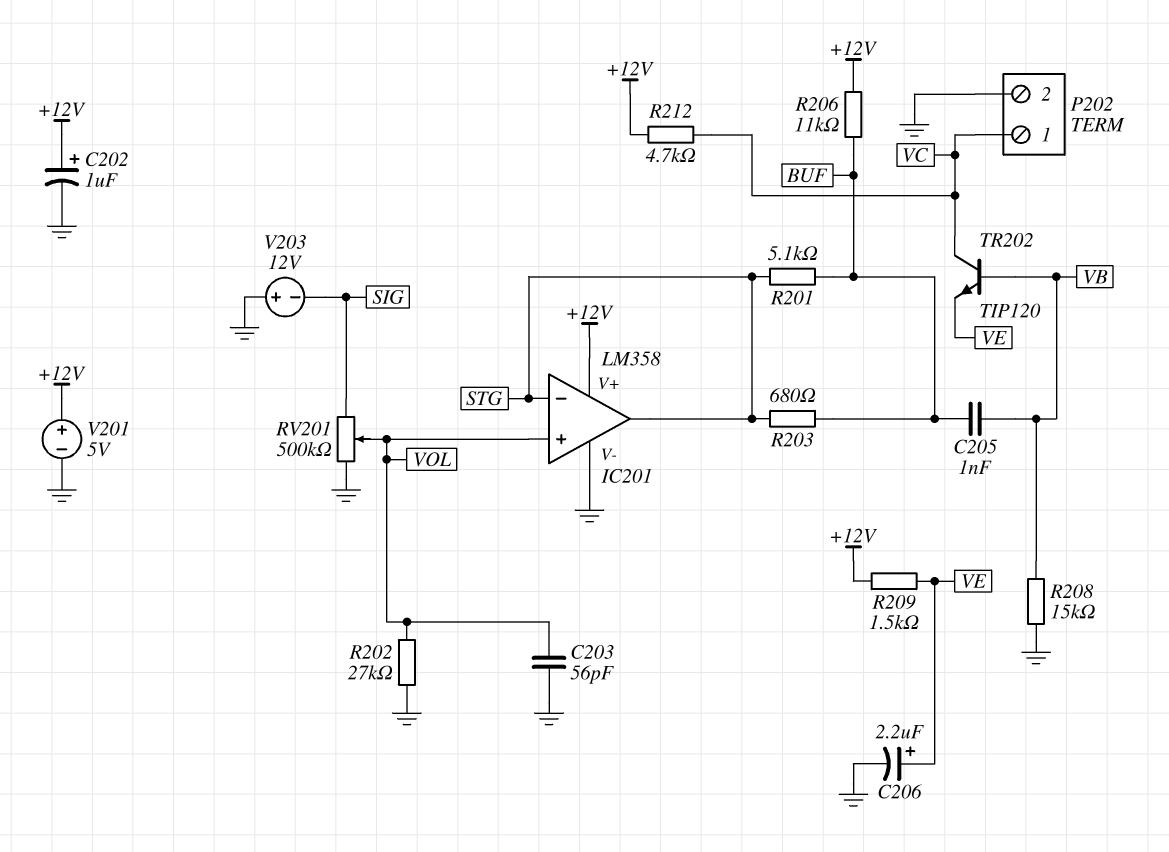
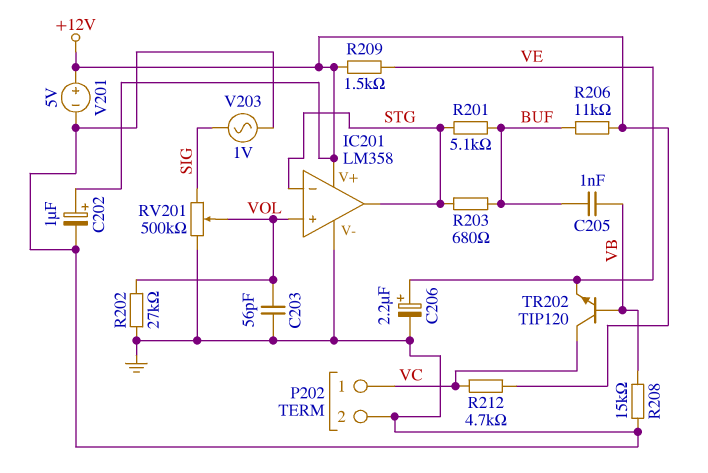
V203: 12V (plus GND, minus SIG) -> AC 1V (GND, SIG)

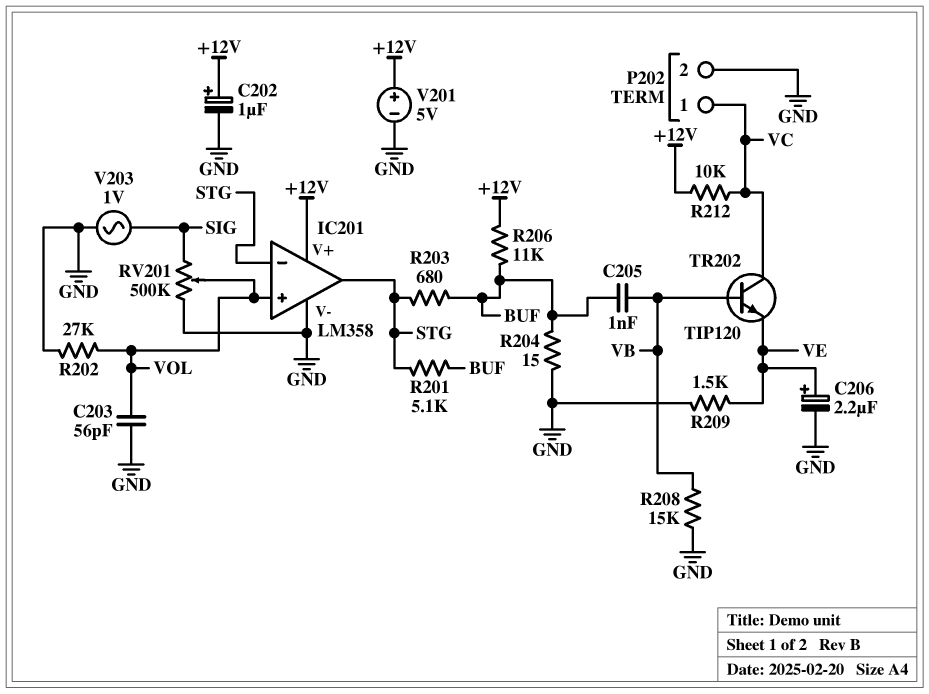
R204: none -> 15 (BUF, GND)
R209: 1.5k (+12V, VE) -> 1.5k (GND, VE)
R212: 4.7k (+12V, VC) -> 10k (+12V, VC)

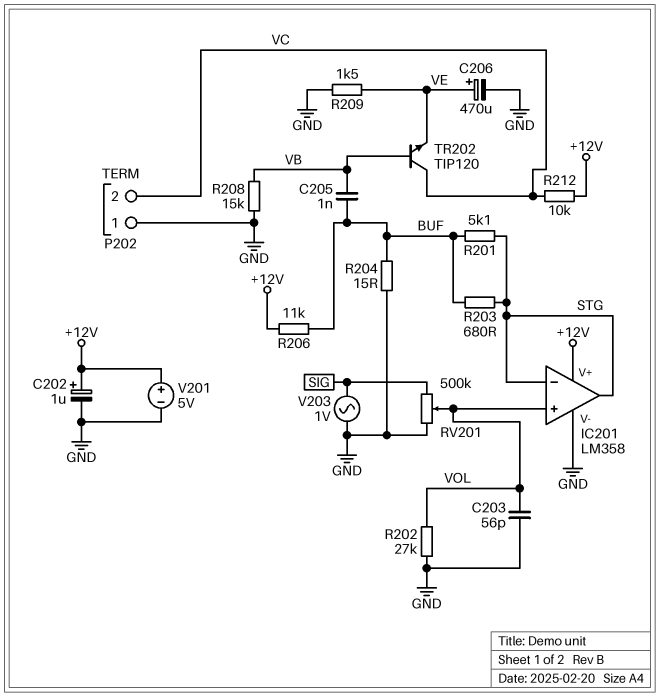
C206: 2.2uF (plus VE, minus GND) -> 470uF (plus VE, minus GND)
P202 pin 1: VC -> GND
P202 pin 2: GND -> VC

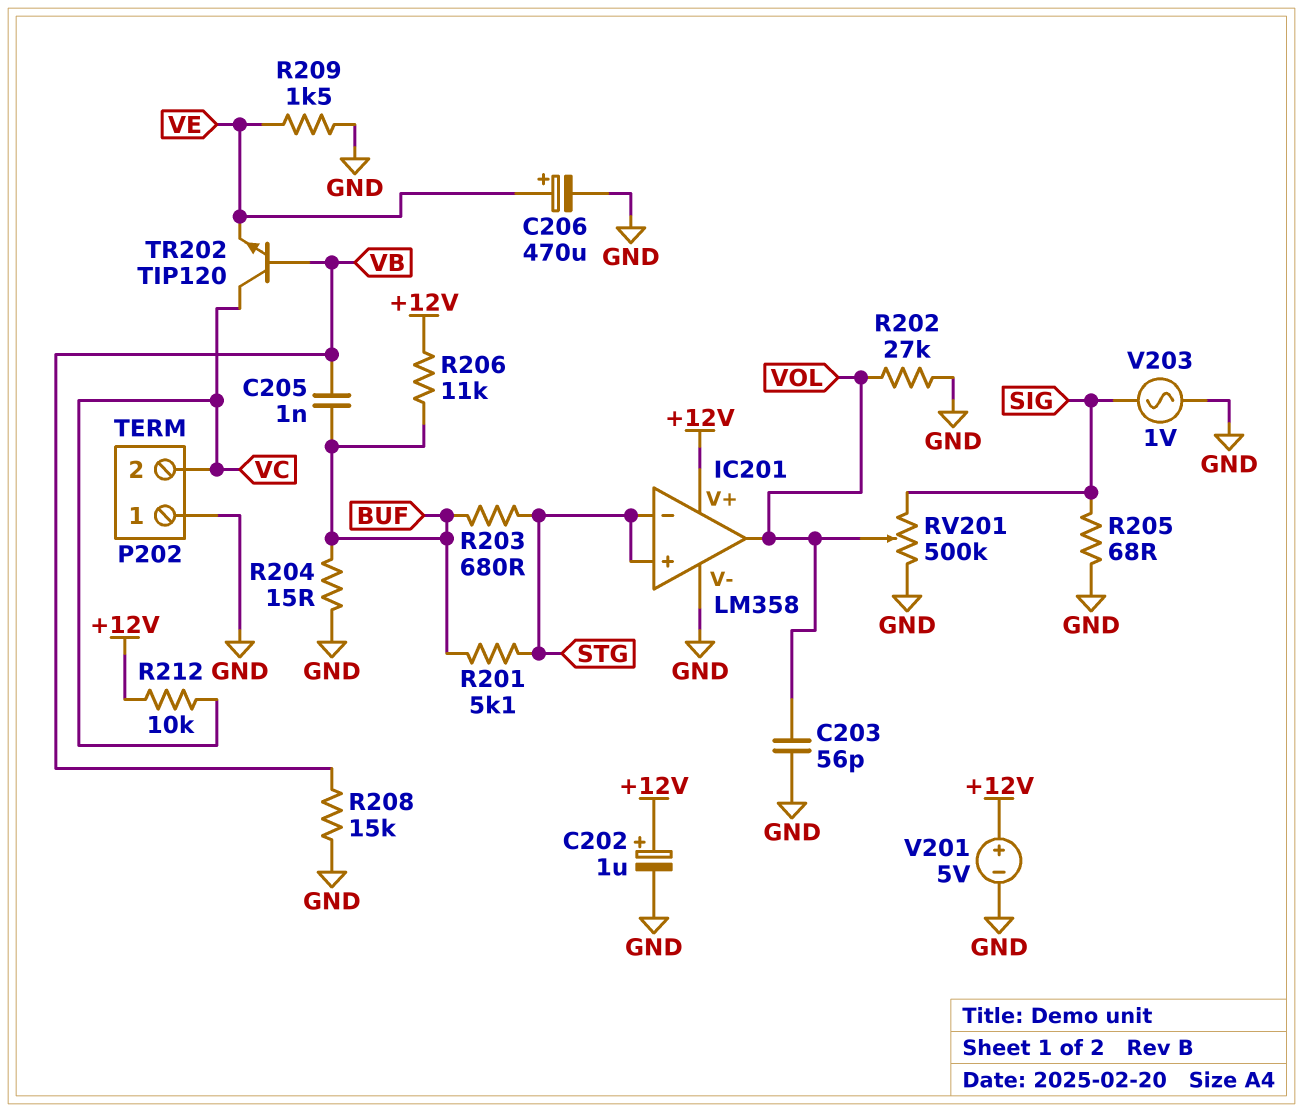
IC201 pin in+: VOL -> STG
IC201 pin out: STG -> VOL
R205: none -> 68 (GND, SIG)

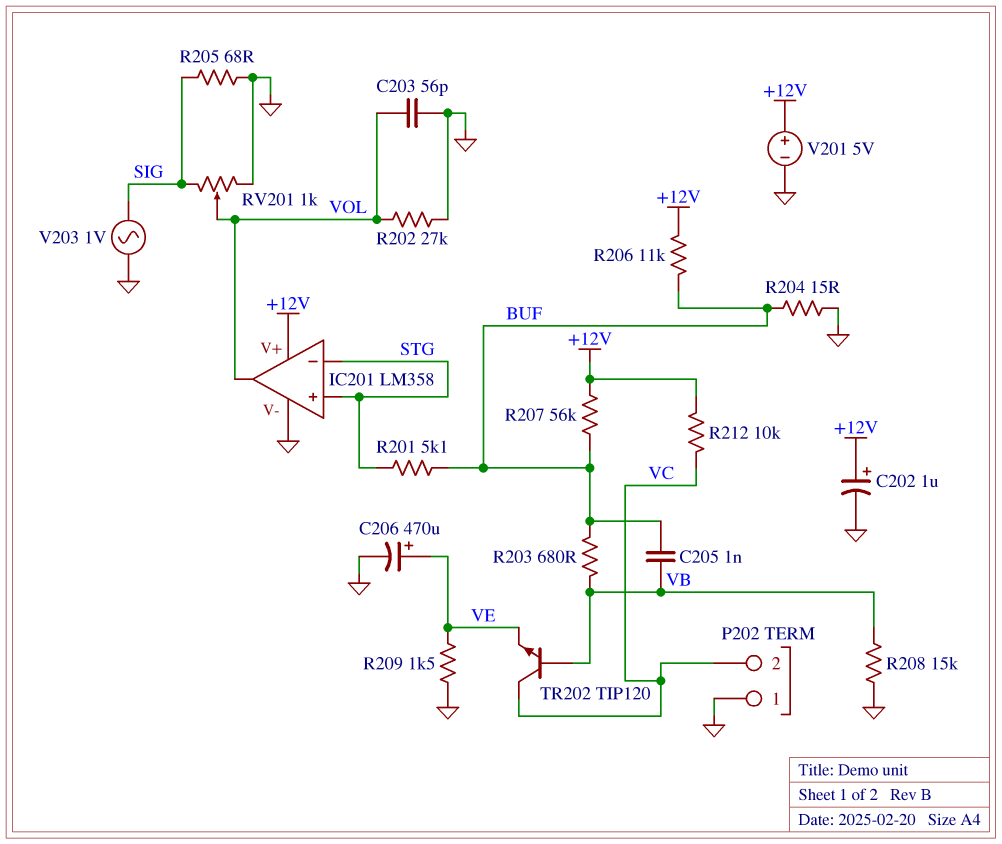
R203: 680 (BUF, STG) -> 680 (BUF, VB)
R207: none -> 56k (+12V, BUF)
RV201: 500k (GND, SIG, wiper VOL) -> 1k (GND, SIG, wiper VOL)

